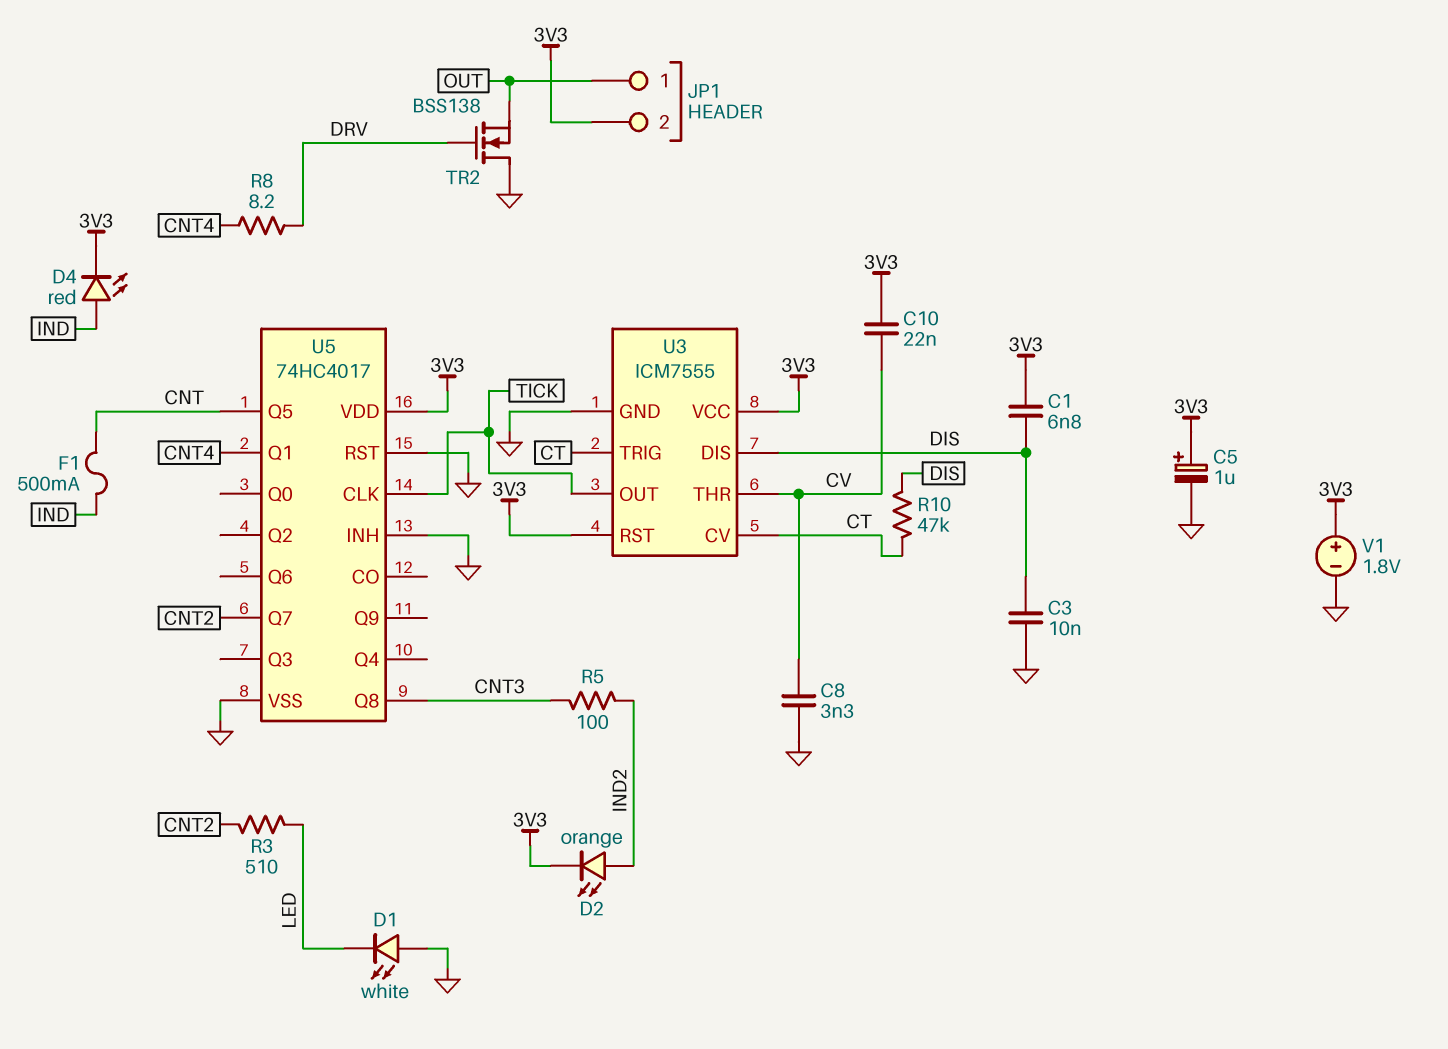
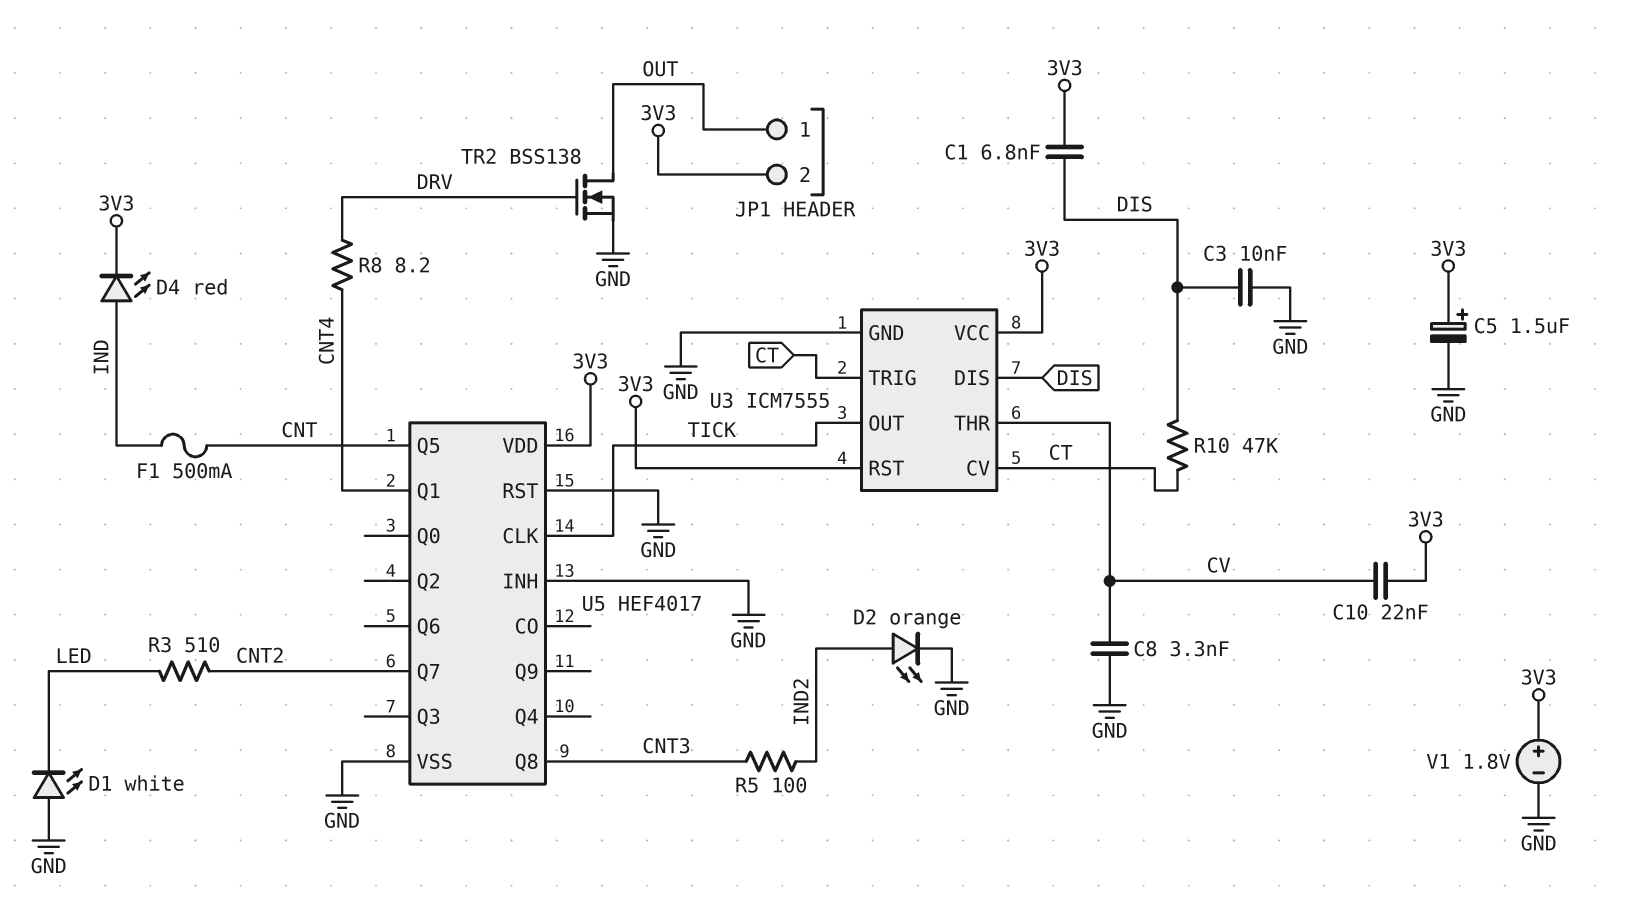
C5: 1uF (plus 3V3, minus GND) -> 1.5uF (plus 3V3, minus GND)
D2: LED orange (A IND2, K 3V3) -> LED orange (A IND2, K GND)
TR2: NMOS BSS138 (G DRV, D GND, S OUT) -> NMOS BSS138 (G DRV, D OUT, S GND)
U5: 74HC4017 -> HEF4017

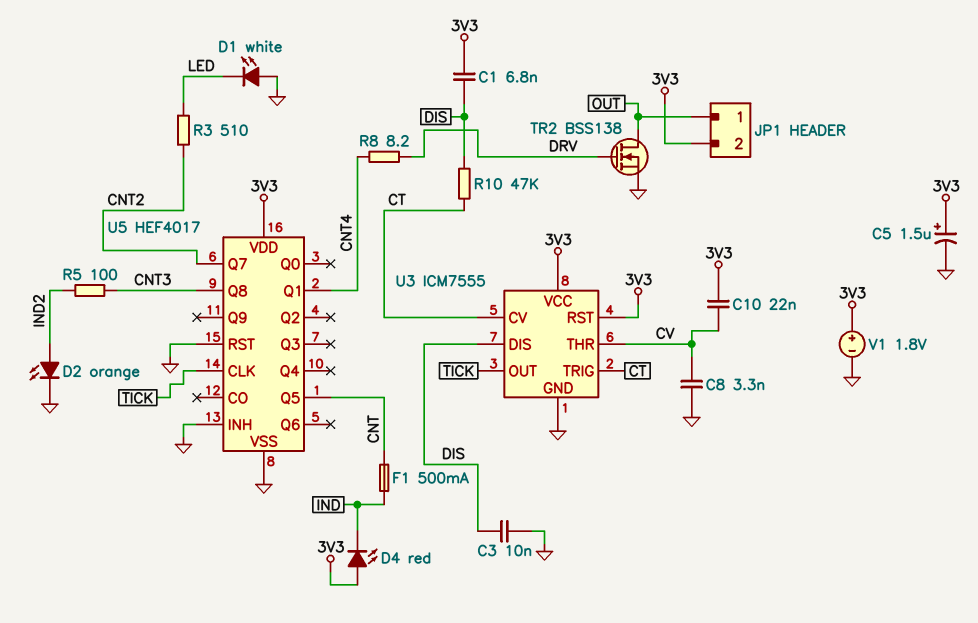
D4: LED red (A IND, K 3V3) -> LED red (A 3V3, K IND)

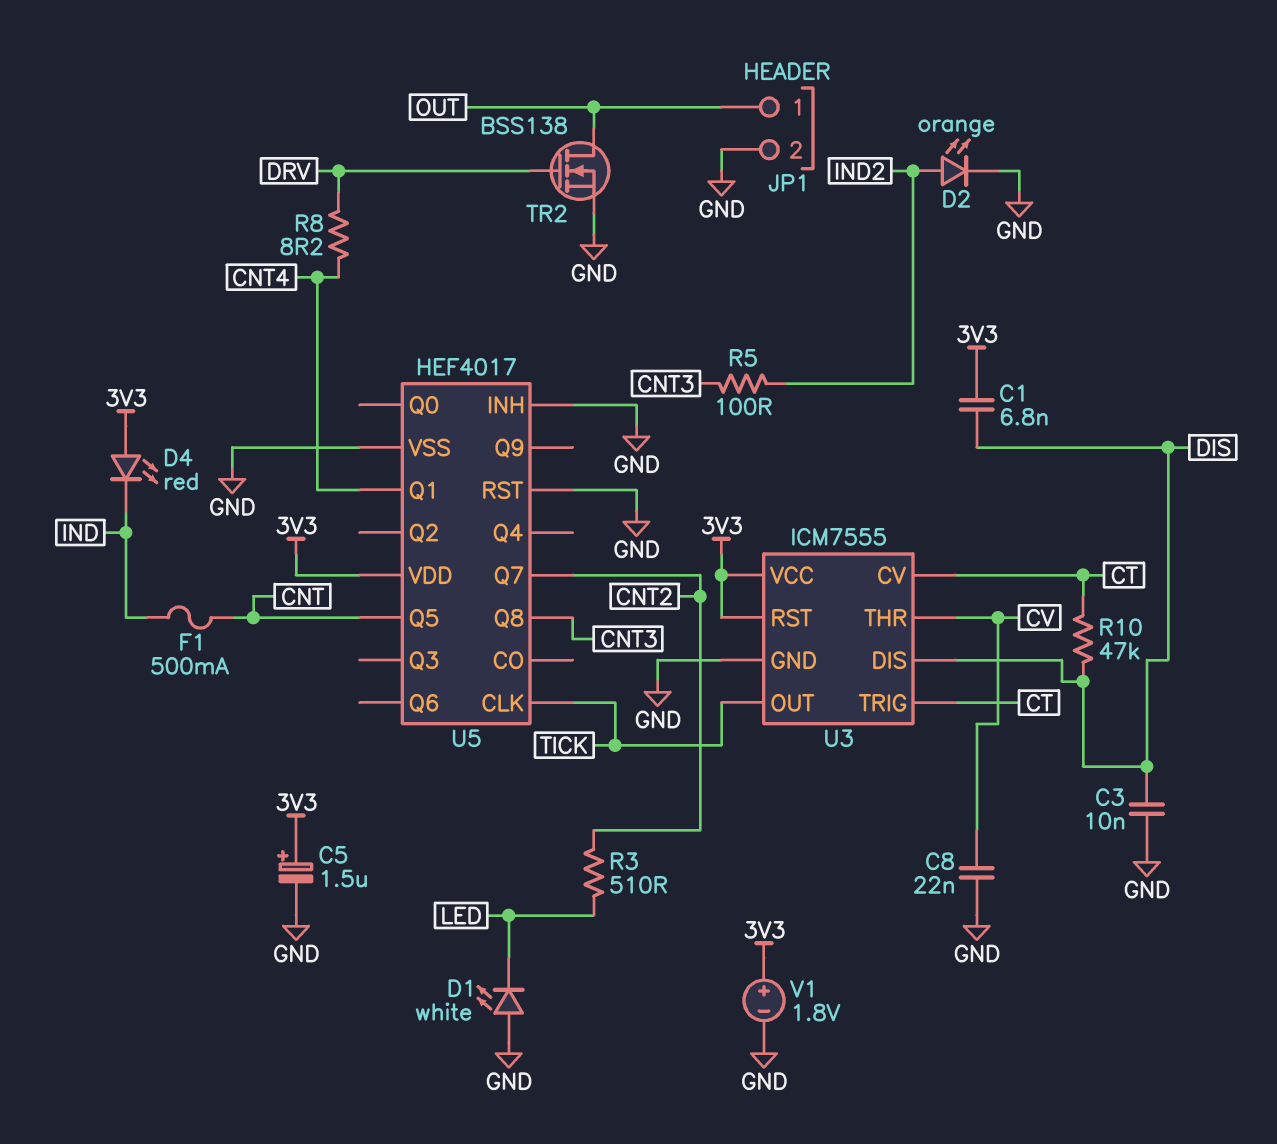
C8: 3.3nF (CV, GND) -> 22nF (CV, GND)
C10: 22nF (3V3, CV) -> none
JP1 pin 2: 3V3 -> GND

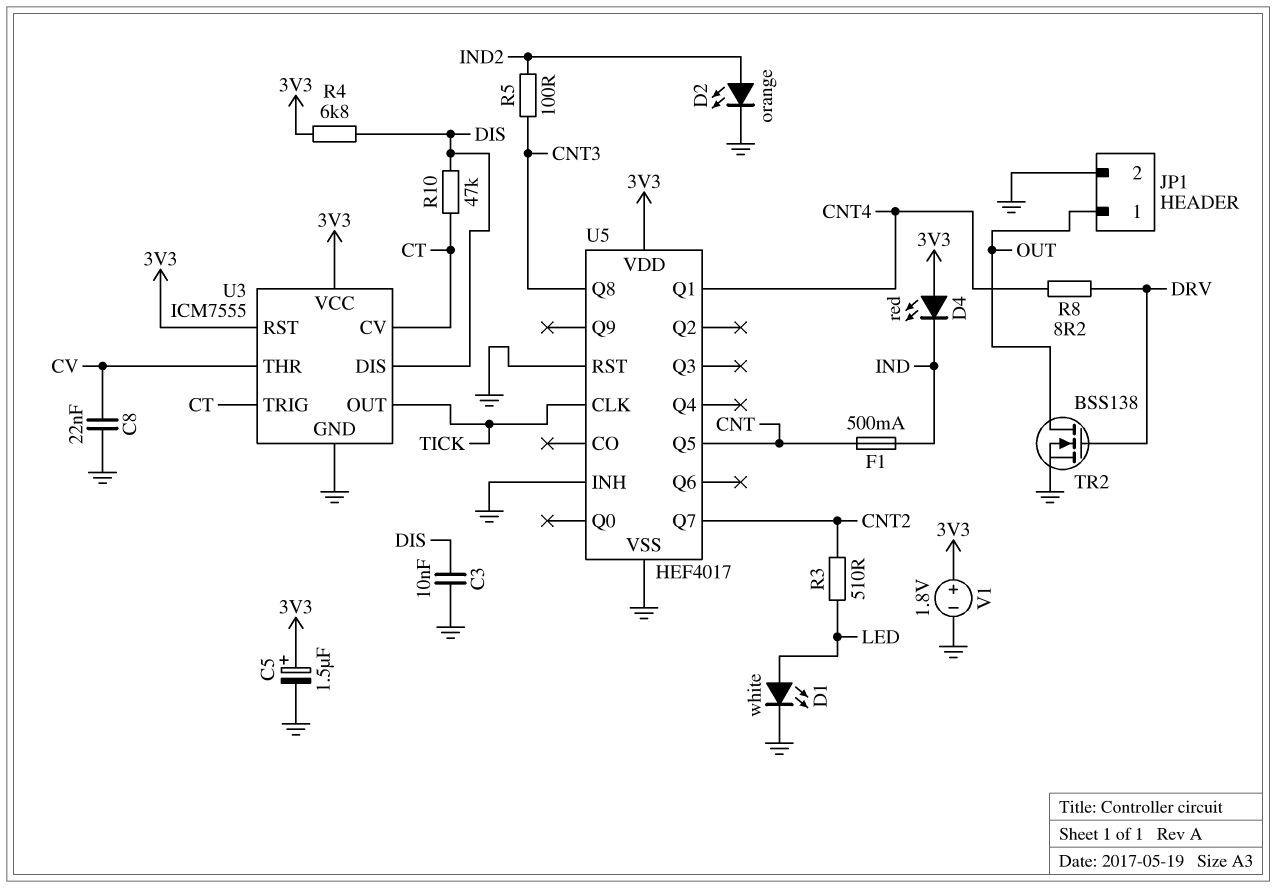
C1: 6.8nF (3V3, DIS) -> none
D1: LED white (A GND, K LED) -> LED white (A LED, K GND)
R4: none -> 6.8k (3V3, DIS)

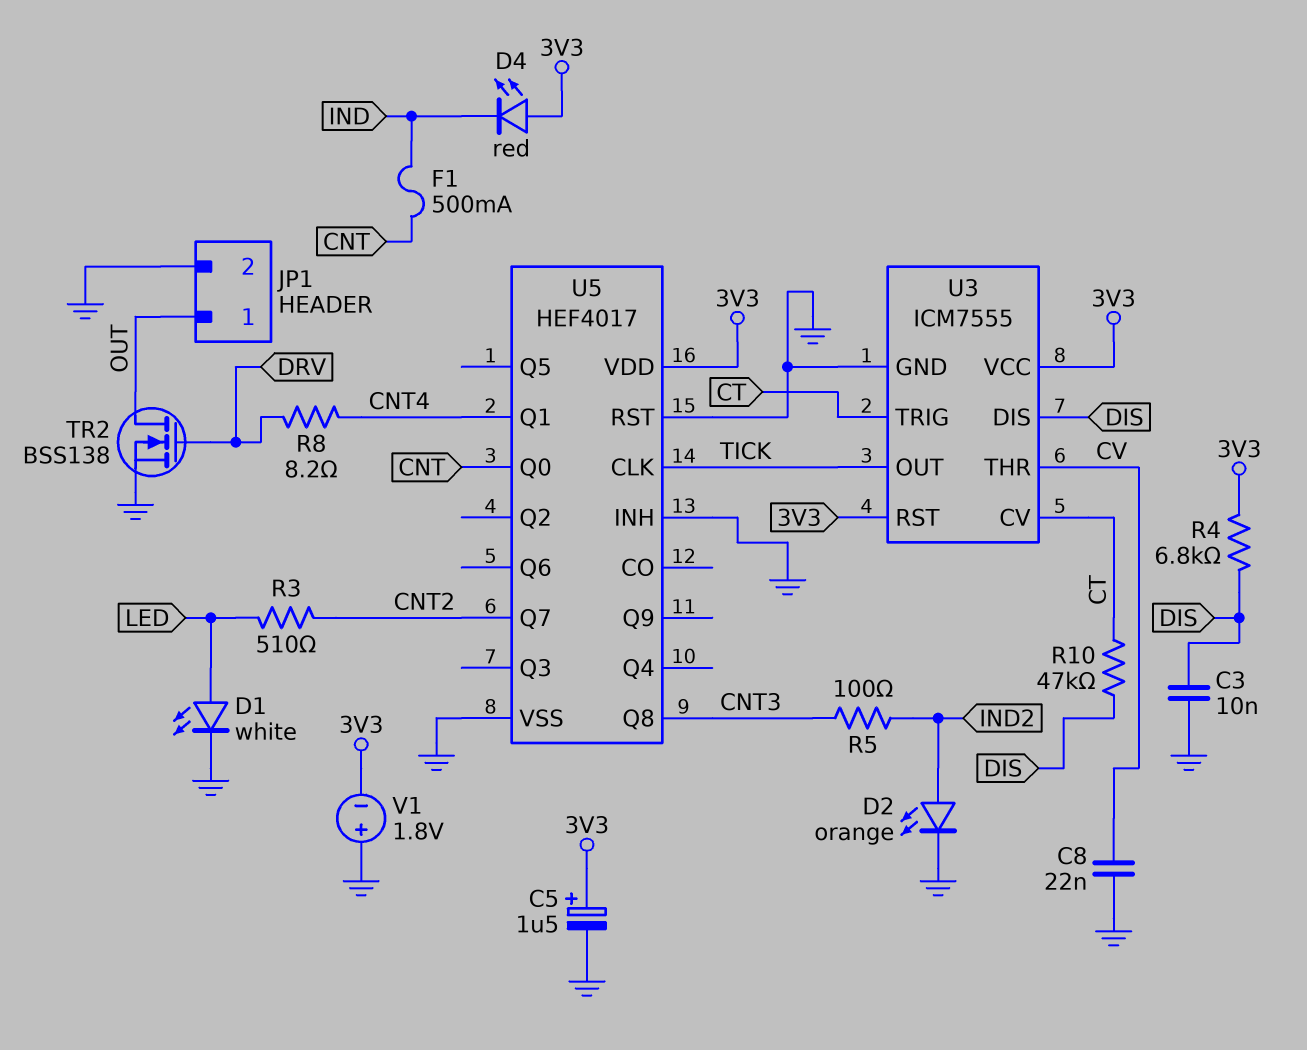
U5 pin Q0: none -> CNT
U5 pin Q5: CNT -> none
V1: 1.8V (plus 3V3, minus GND) -> 1.8V (plus GND, minus 3V3)

